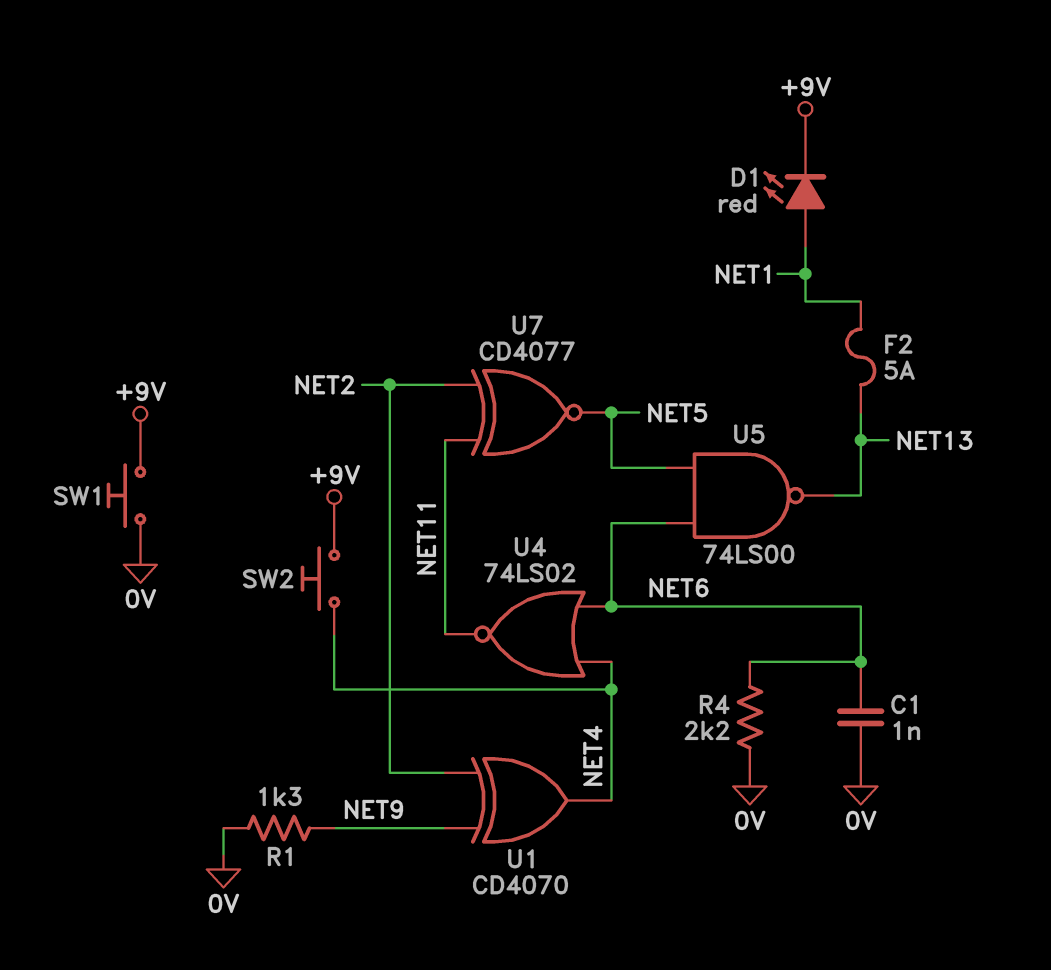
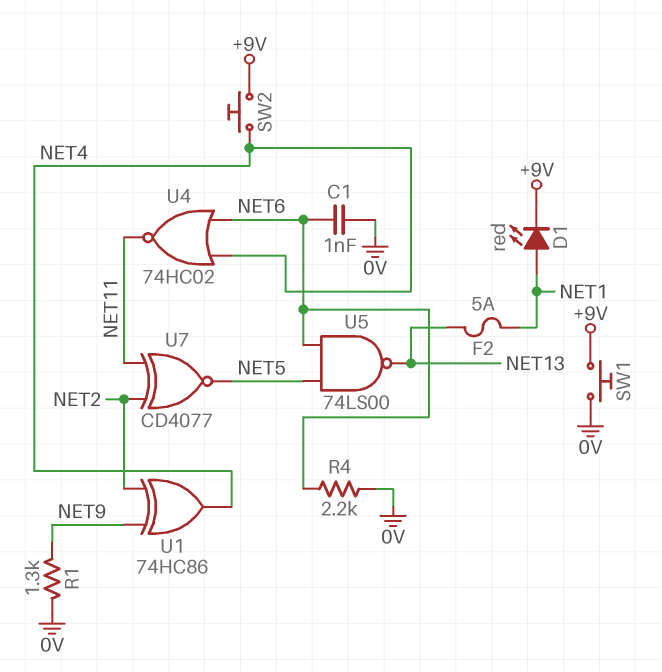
U1: XOR CD4070 (in NET2, in NET9, out NET4) -> XOR 74HC86 (in NET2, in NET9, out NET4)
U4: NOR 74LS02 (in NET4, in NET6, out NET11) -> NOR 74HC02 (in NET4, in NET6, out NET11)

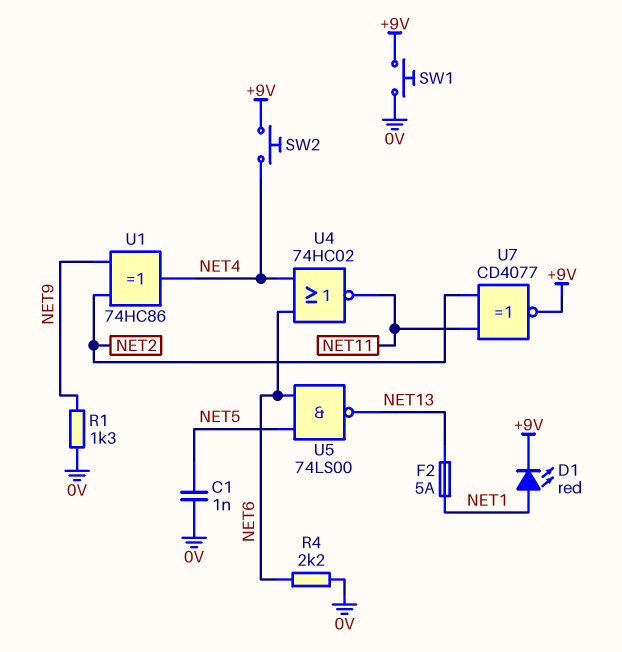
C1: 1nF (0V, NET6) -> 1nF (0V, NET5)
U7: XNOR CD4077 (in NET2, in NET11, out NET5) -> XNOR CD4077 (in NET2, in NET11, out +9V)

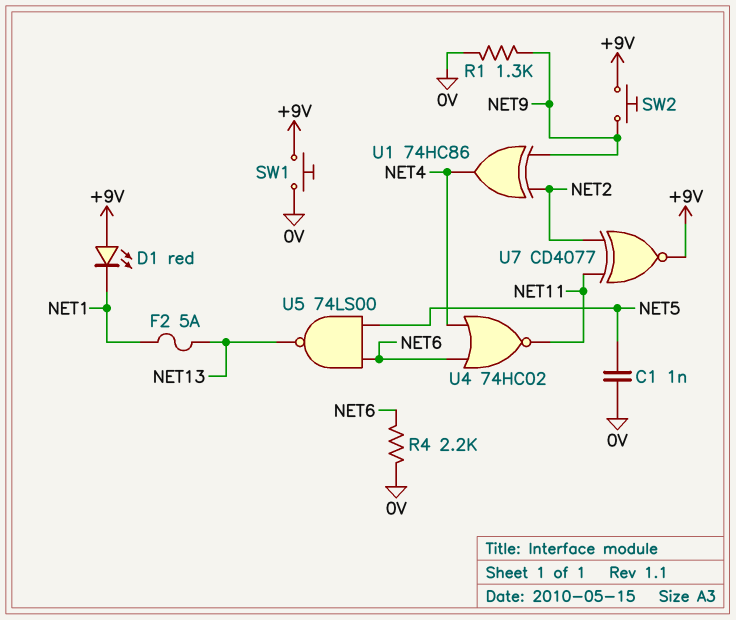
D1: LED red (A NET1, K +9V) -> LED red (A +9V, K NET1)
SW2: button (+9V, NET4) -> button (+9V, NET9)

